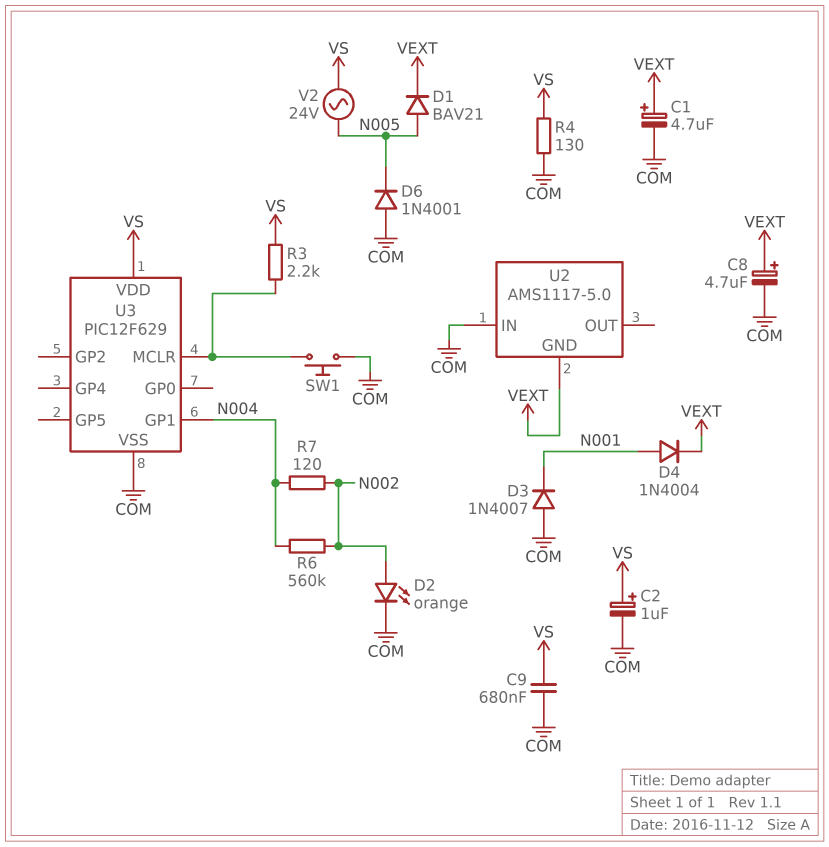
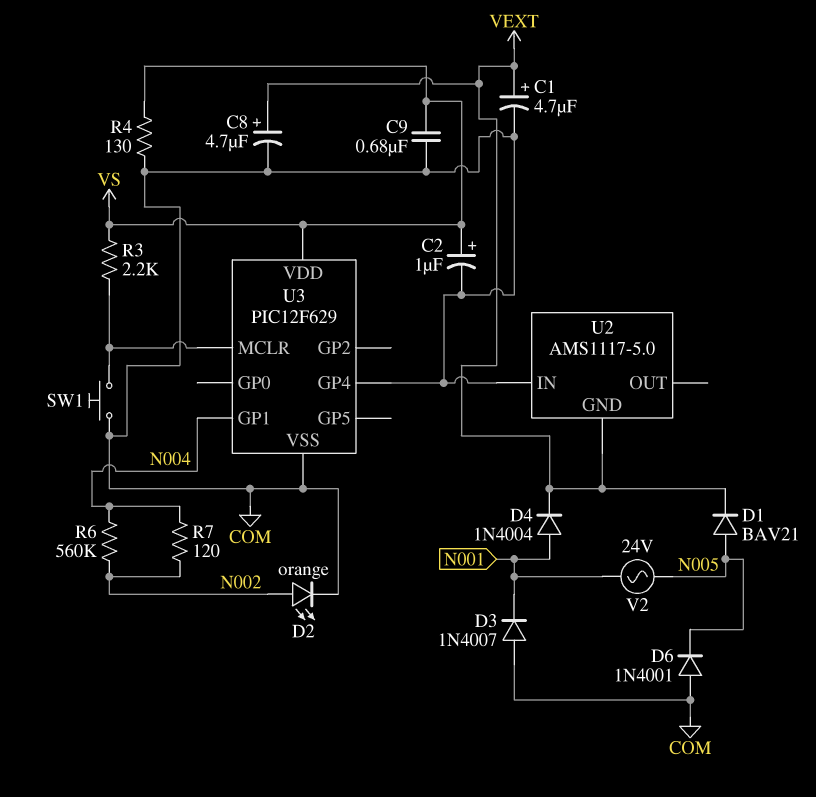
U3 pin GP4: none -> COM
V2: AC 24V (N005, VS) -> AC 24V (N001, N005)

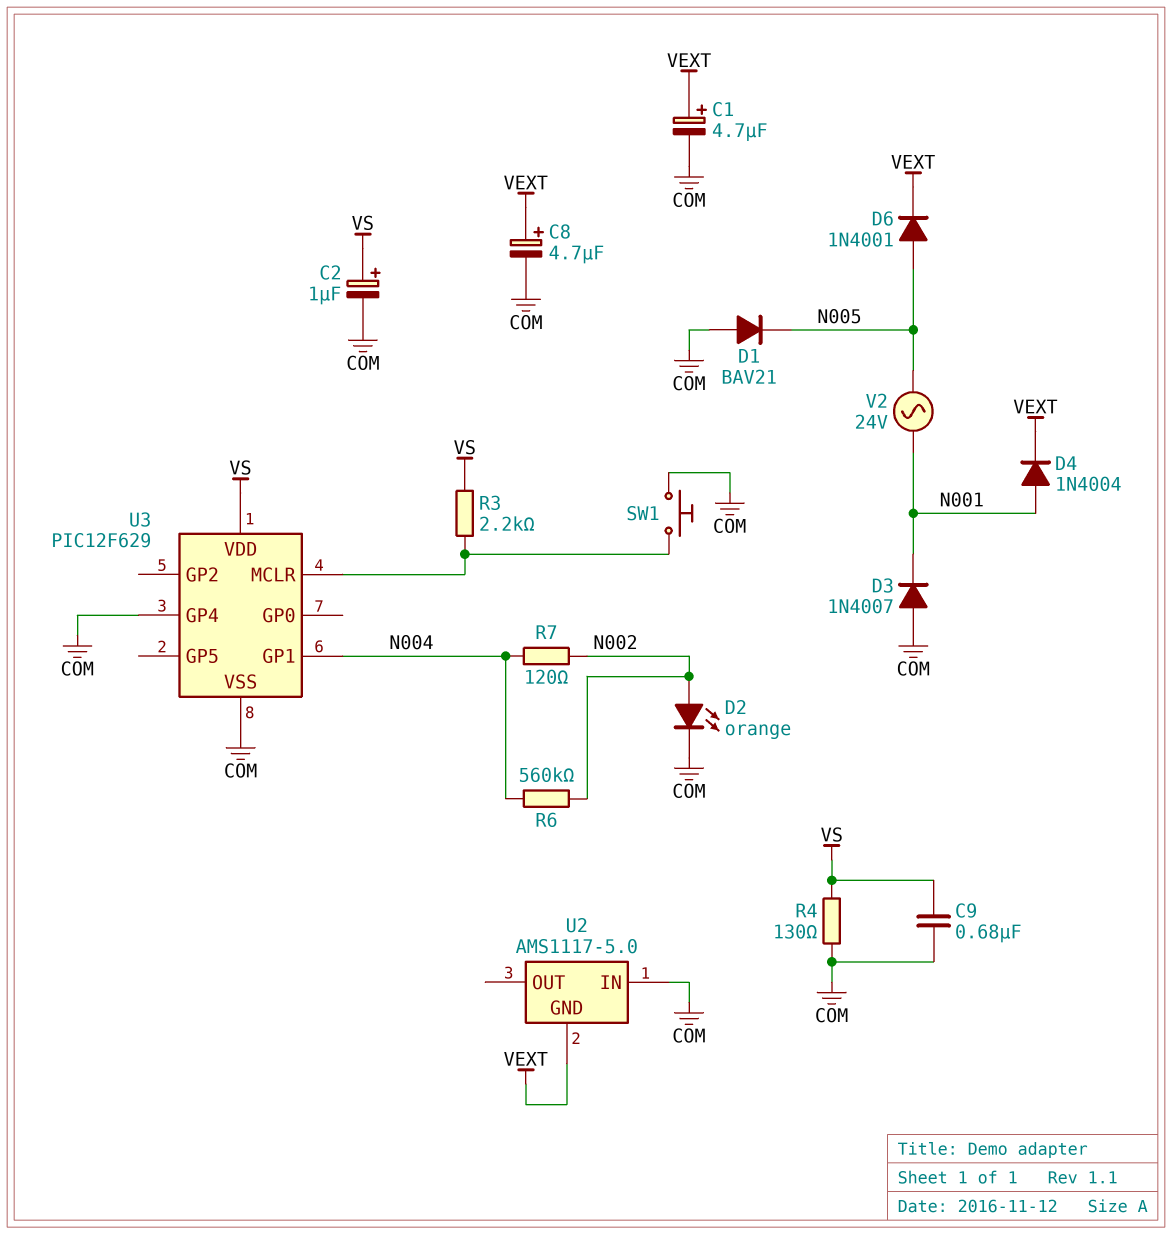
D1: diode BAV21 (A N005, K VEXT) -> diode BAV21 (A COM, K N005)
D6: diode 1N4001 (A COM, K N005) -> diode 1N4001 (A N005, K VEXT)

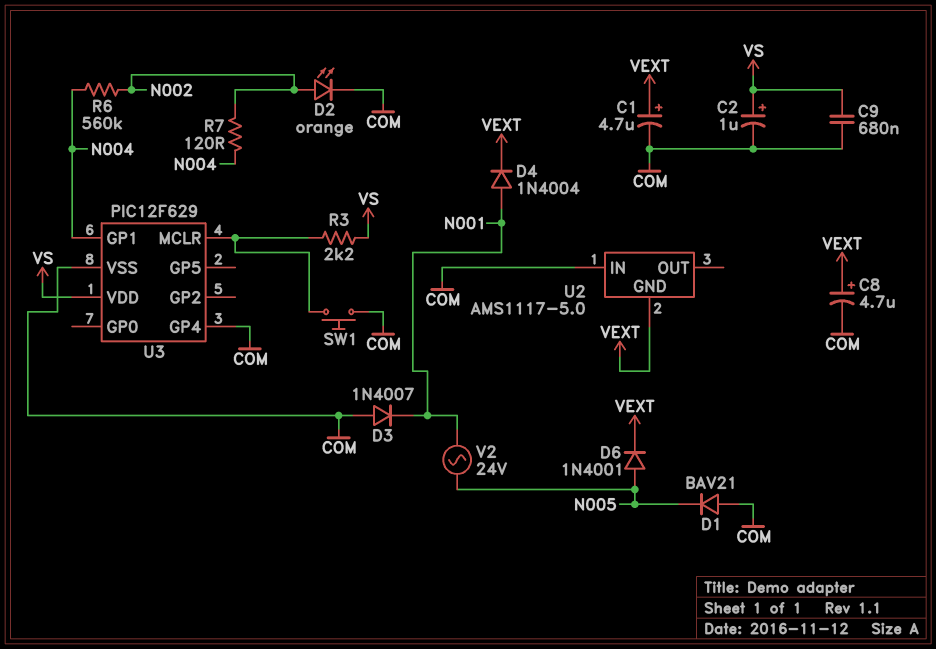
R4: 130 (COM, VS) -> none

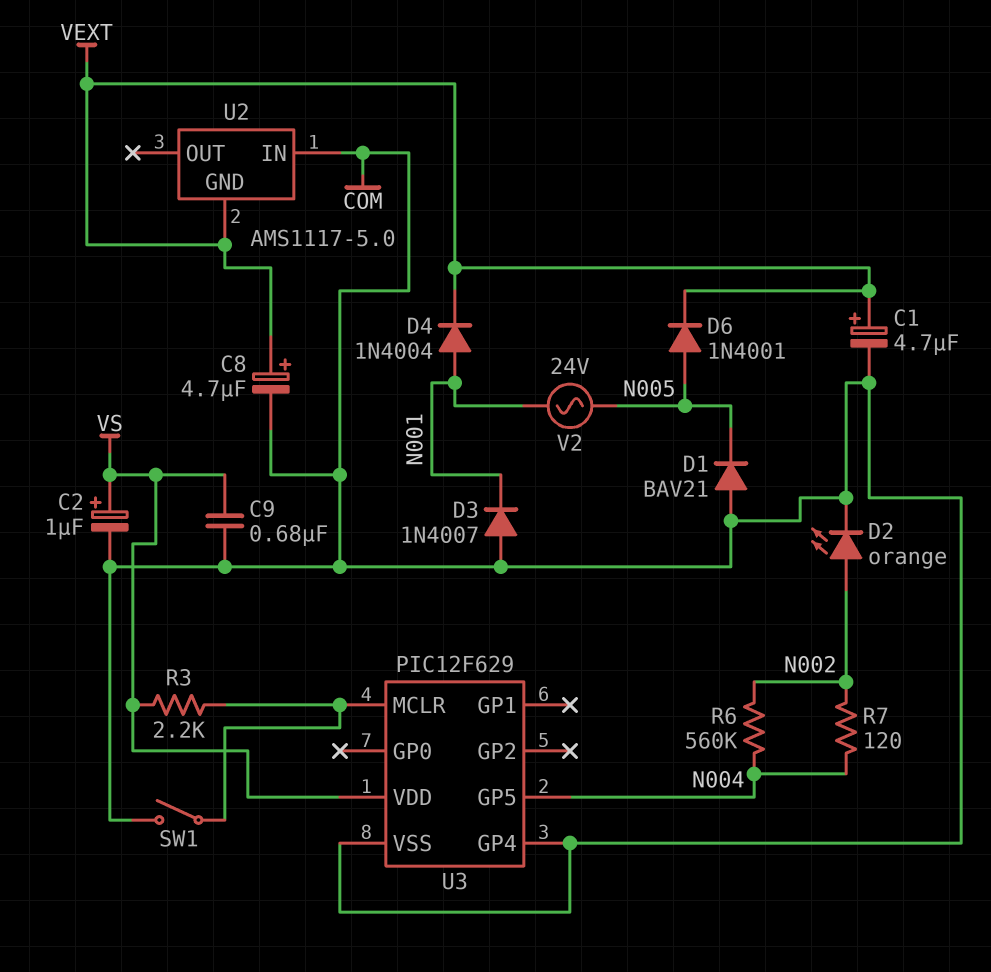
SW1: button (COM, U3/MCLR) -> switch (COM, U3/MCLR)
U3 pin GP1: N004 -> none
U3 pin GP5: none -> N004

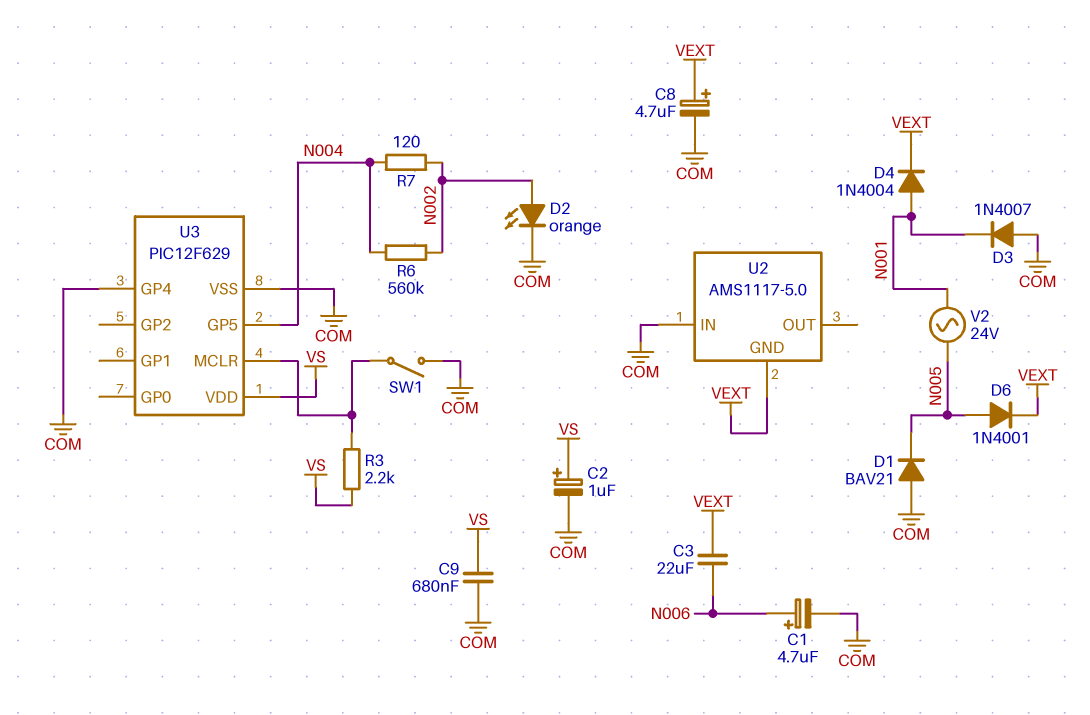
C1: 4.7uF (plus VEXT, minus COM) -> 4.7uF (plus N006, minus COM)
C3: none -> 22uF (N006, VEXT)

